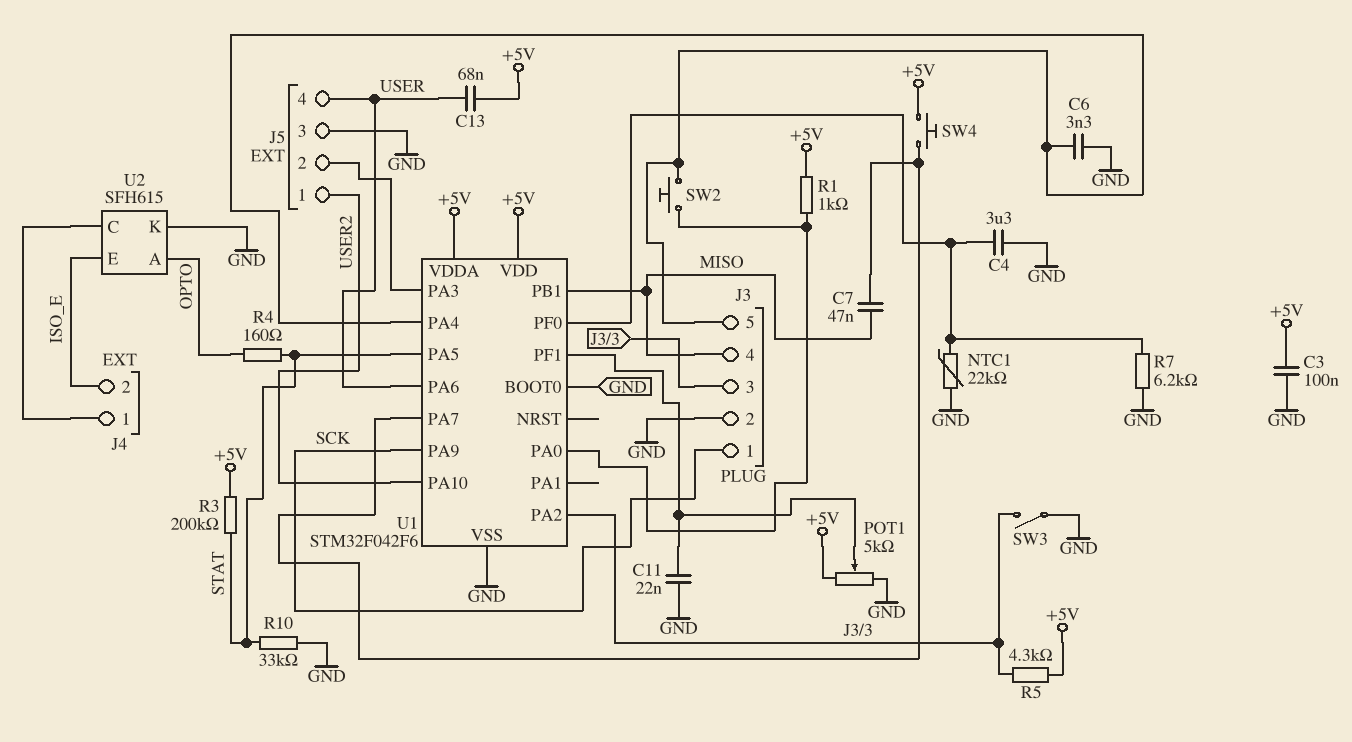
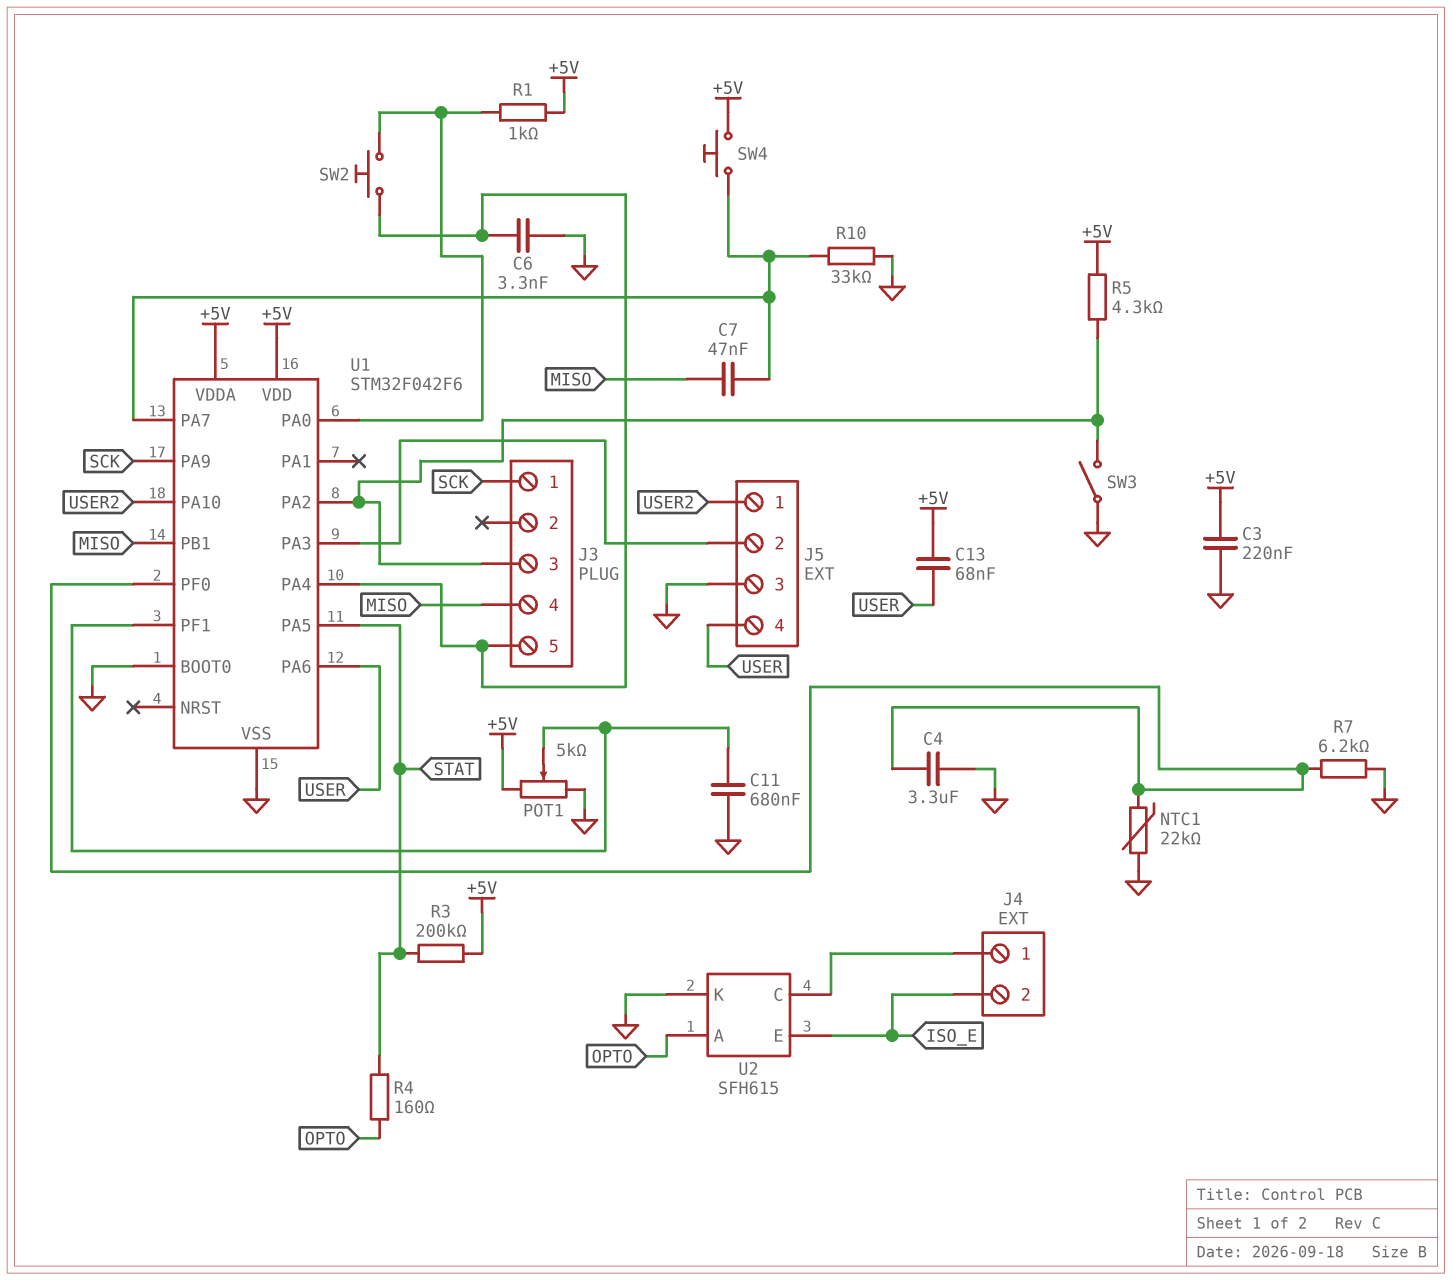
C3: 100nF (+5V, GND) -> 220nF (+5V, GND)
C11: 22nF (GND, U1/PF1) -> 680nF (GND, U1/PF1)
J3 pin 2: GND -> none
R10: 33k (GND, STAT) -> 33k (GND, U1/PA7)

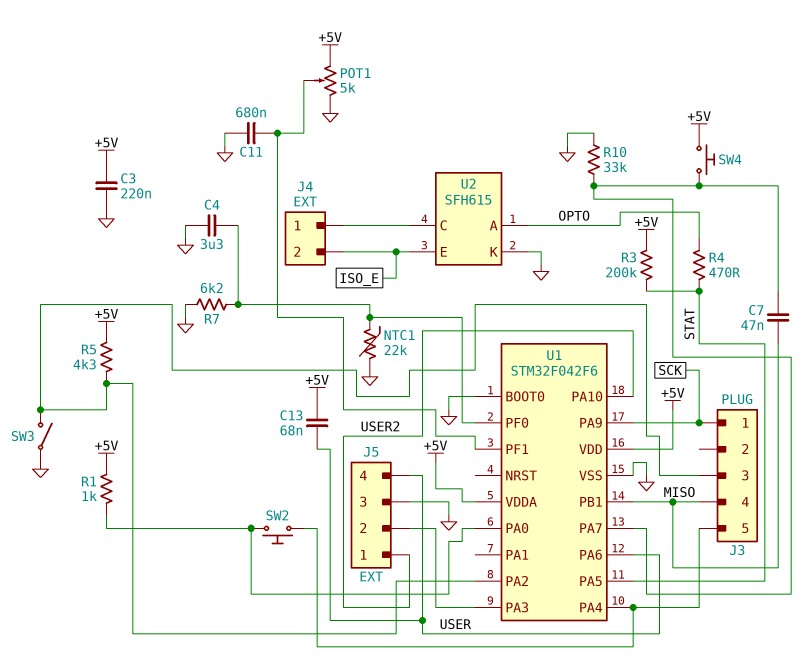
C6: 3.3nF (GND, J3/5) -> none
R4: 160 (OPTO, STAT) -> 470 (OPTO, STAT)

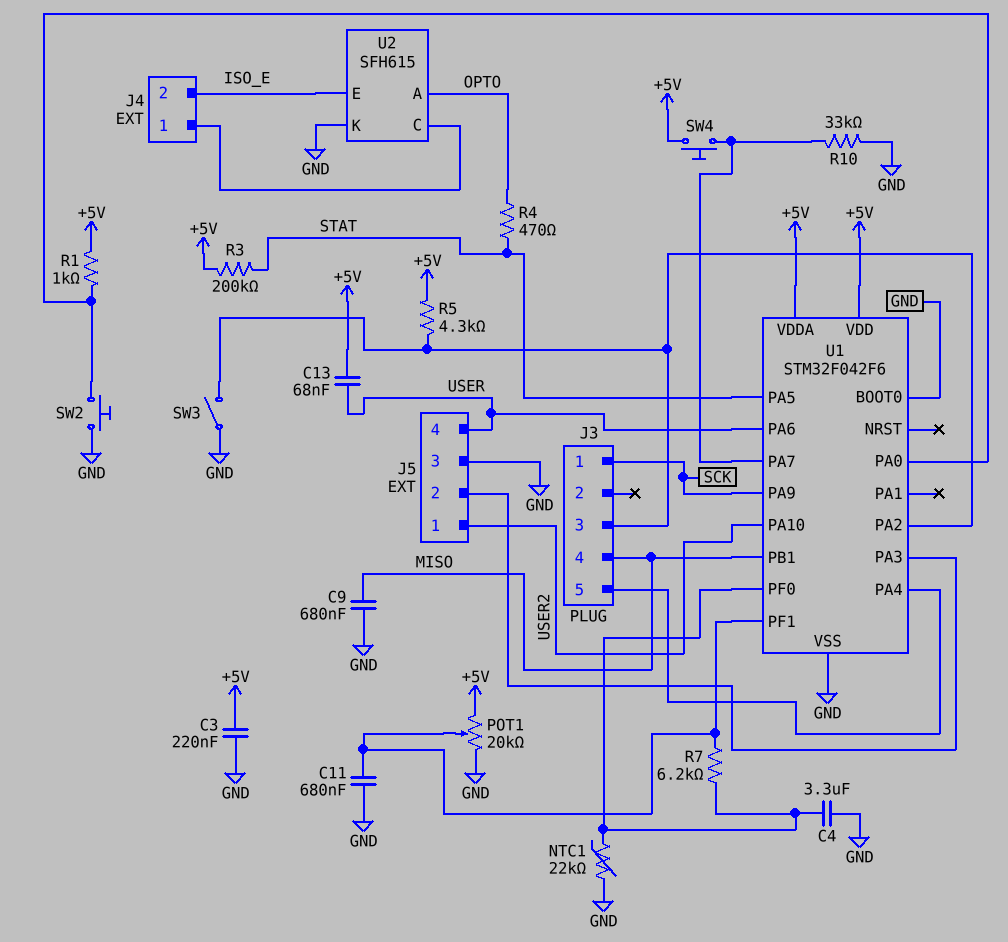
C7: 47nF (MISO, U1/PA7) -> none
C9: none -> 680nF (GND, MISO)
POT1: 5k (+5V, GND, wiper U1/PF1) -> 20k (+5V, GND, wiper U1/PF1)
R7: 6.2k (GND, U1/PF0) -> 6.2k (U1/PF0, U1/PF1)
SW2: button (J3/5, U1/PA0) -> button (GND, U1/PA0)

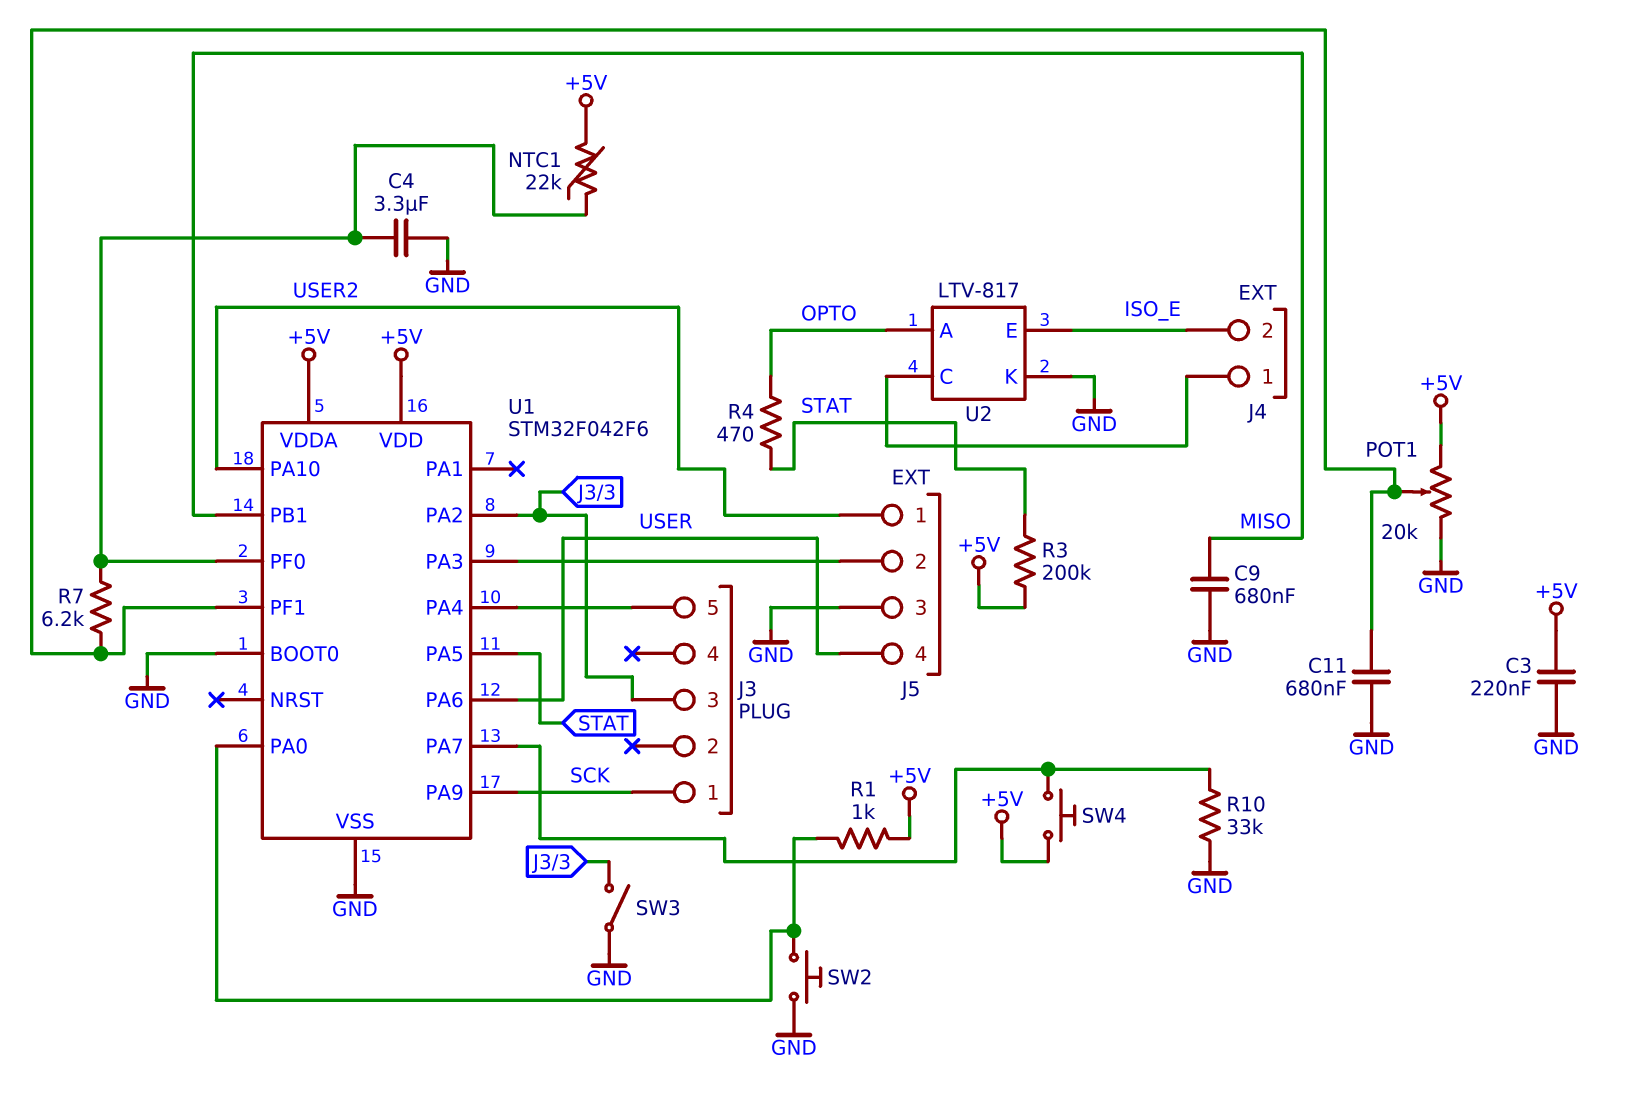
C13: 68nF (+5V, USER) -> none
J3 pin 4: MISO -> none
NTC1: 22k (GND, U1/PF0) -> 22k (+5V, U1/PF0)
R5: 4.3k (+5V, J3/3) -> none
U2: SFH615 -> LTV-817

